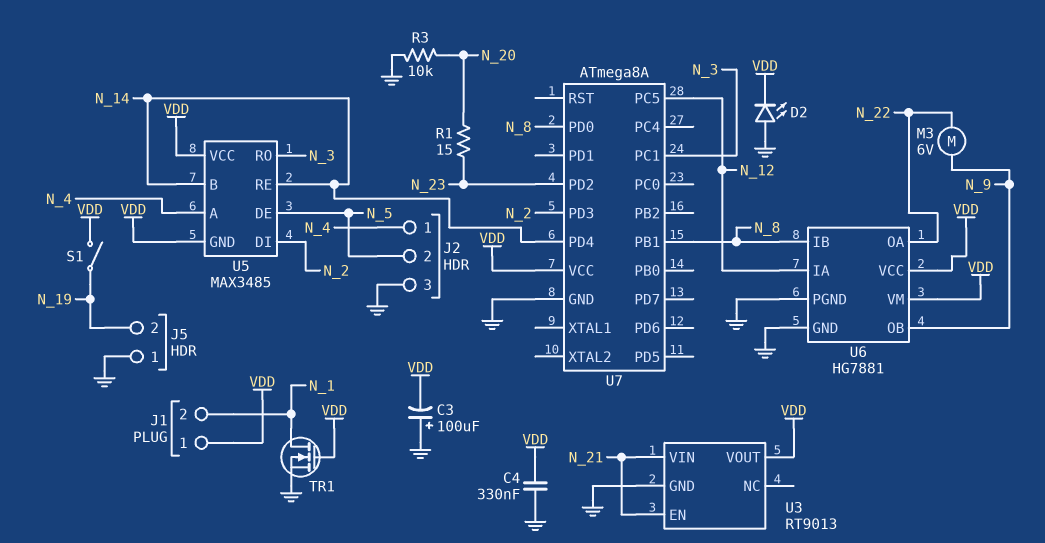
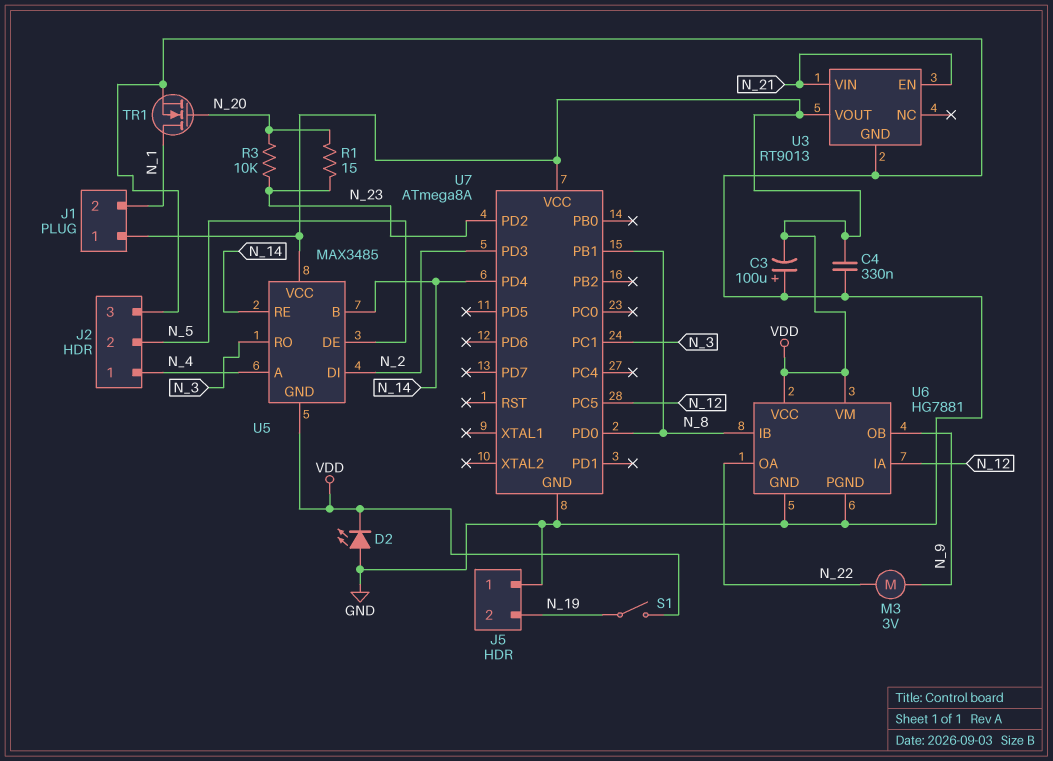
M3: motor 6V (N_9, N_22) -> motor 3V (N_9, N_22)
R3: 10k (GND, N_20) -> 10k (N_20, N_23)
TR1: NMOS (G VDD, D N_1, S GND) -> NMOS (G N_20, D N_1, S GND)

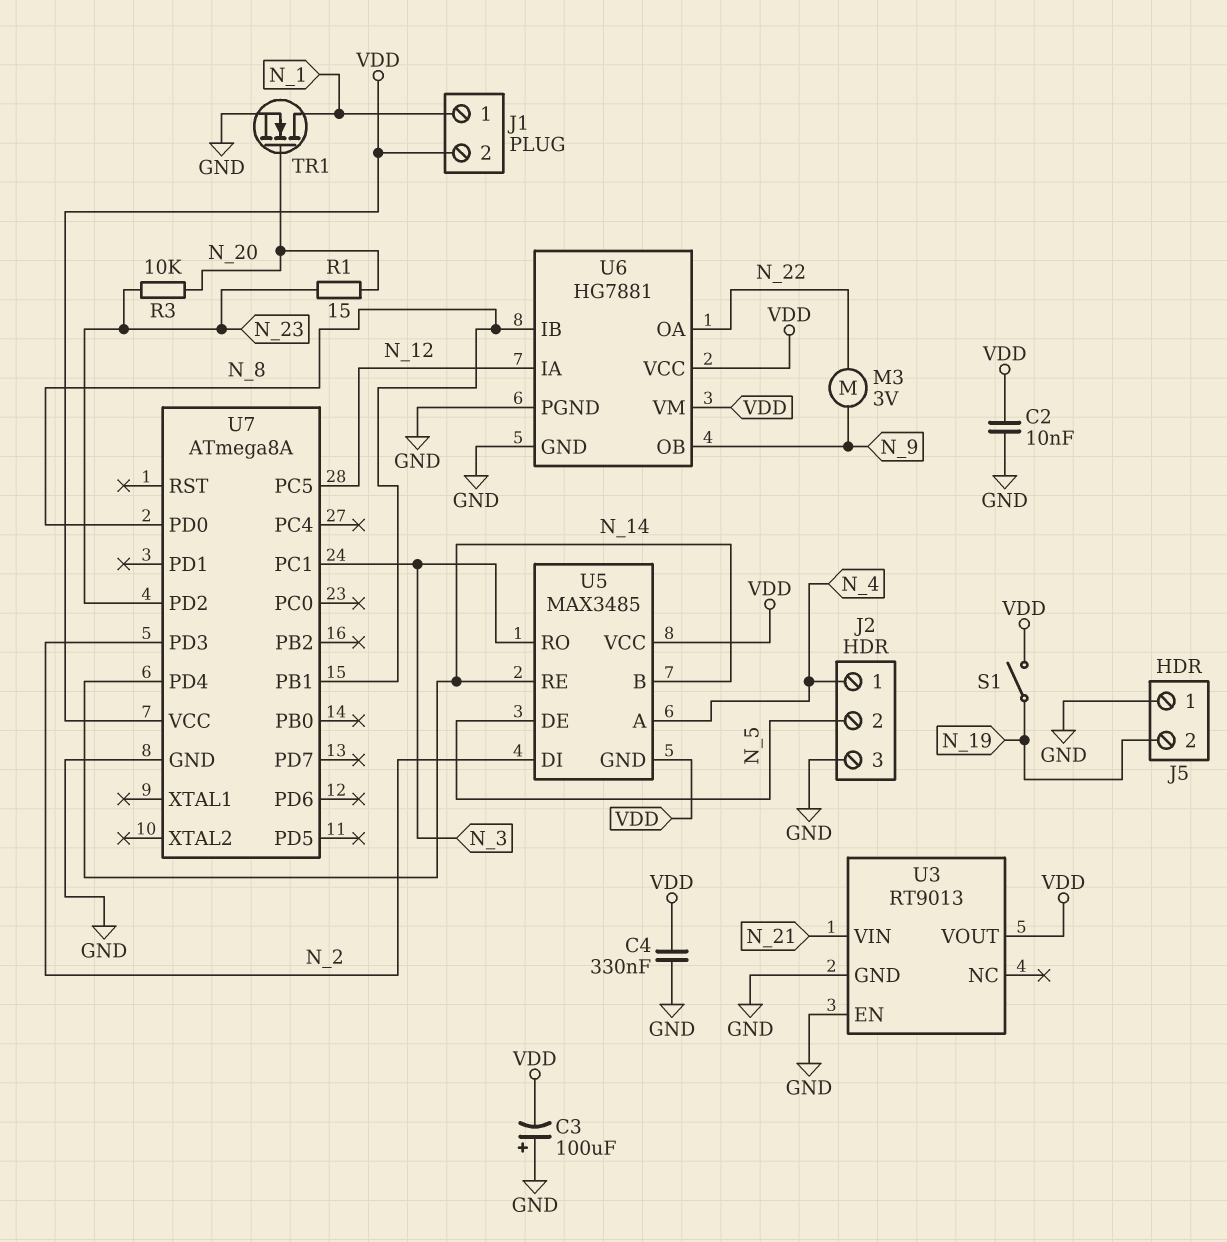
C2: none -> 10nF (GND, VDD)
D2: LED (A GND, K VDD) -> none
J1 pin 1: VDD -> N_1
J1 pin 2: N_1 -> VDD
U3 pin EN: N_21 -> GND

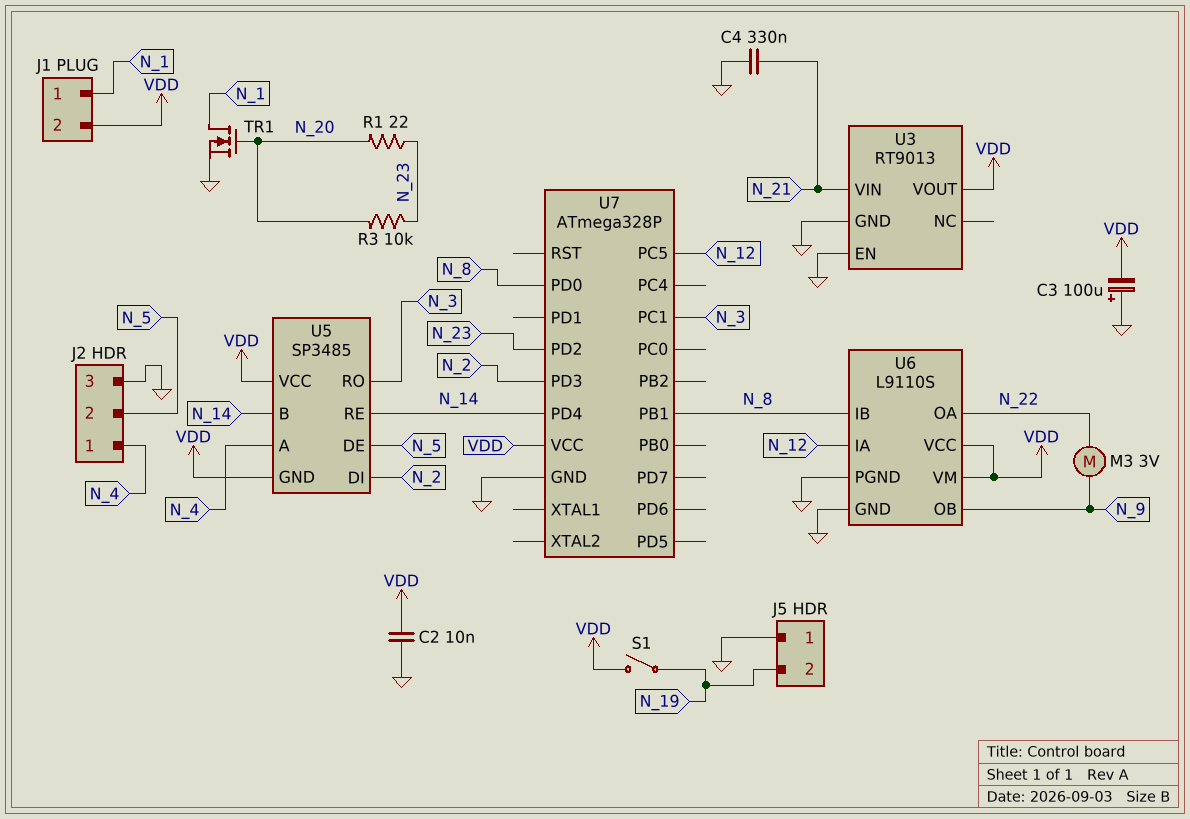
C4: 330nF (GND, VDD) -> 330nF (GND, N_21)
R1: 15 (N_20, N_23) -> 22 (N_20, N_23)
U5: MAX3485 -> SP3485
U6: HG7881 -> L9110S
U7: ATmega8A -> ATmega328P

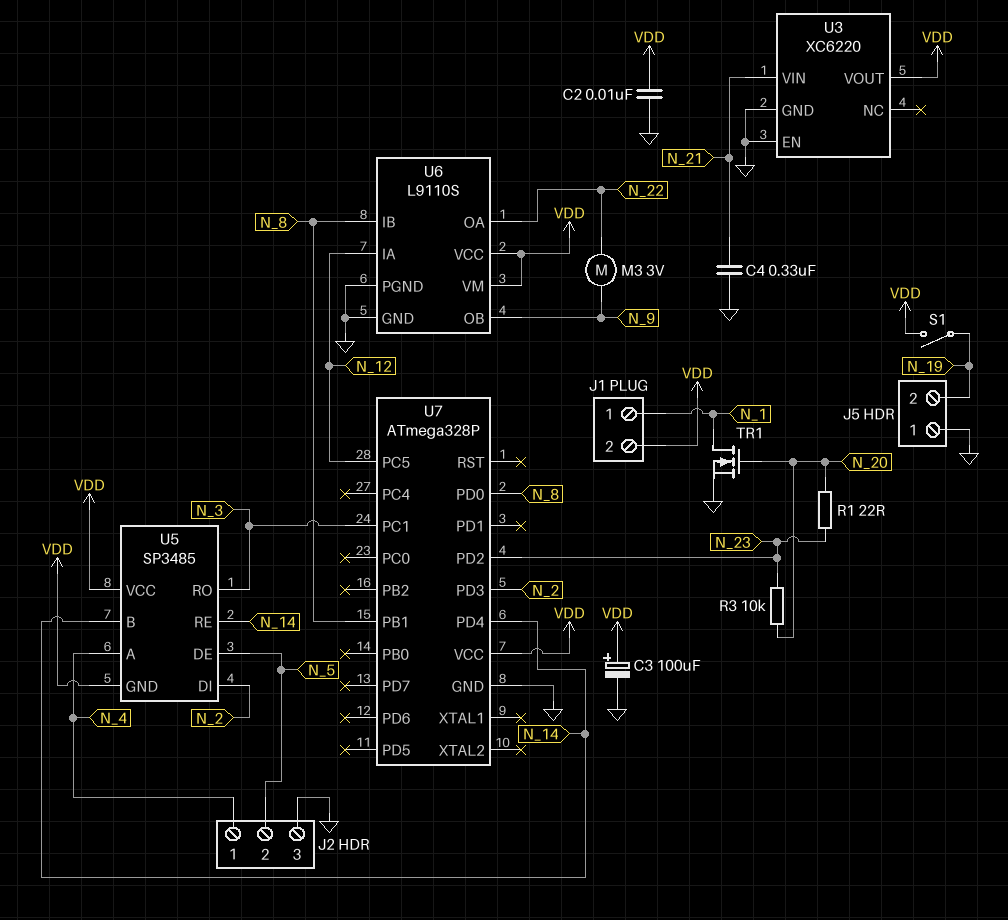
C3: 100uF (plus GND, minus VDD) -> 100uF (plus VDD, minus GND)
U3: RT9013 -> XC6220

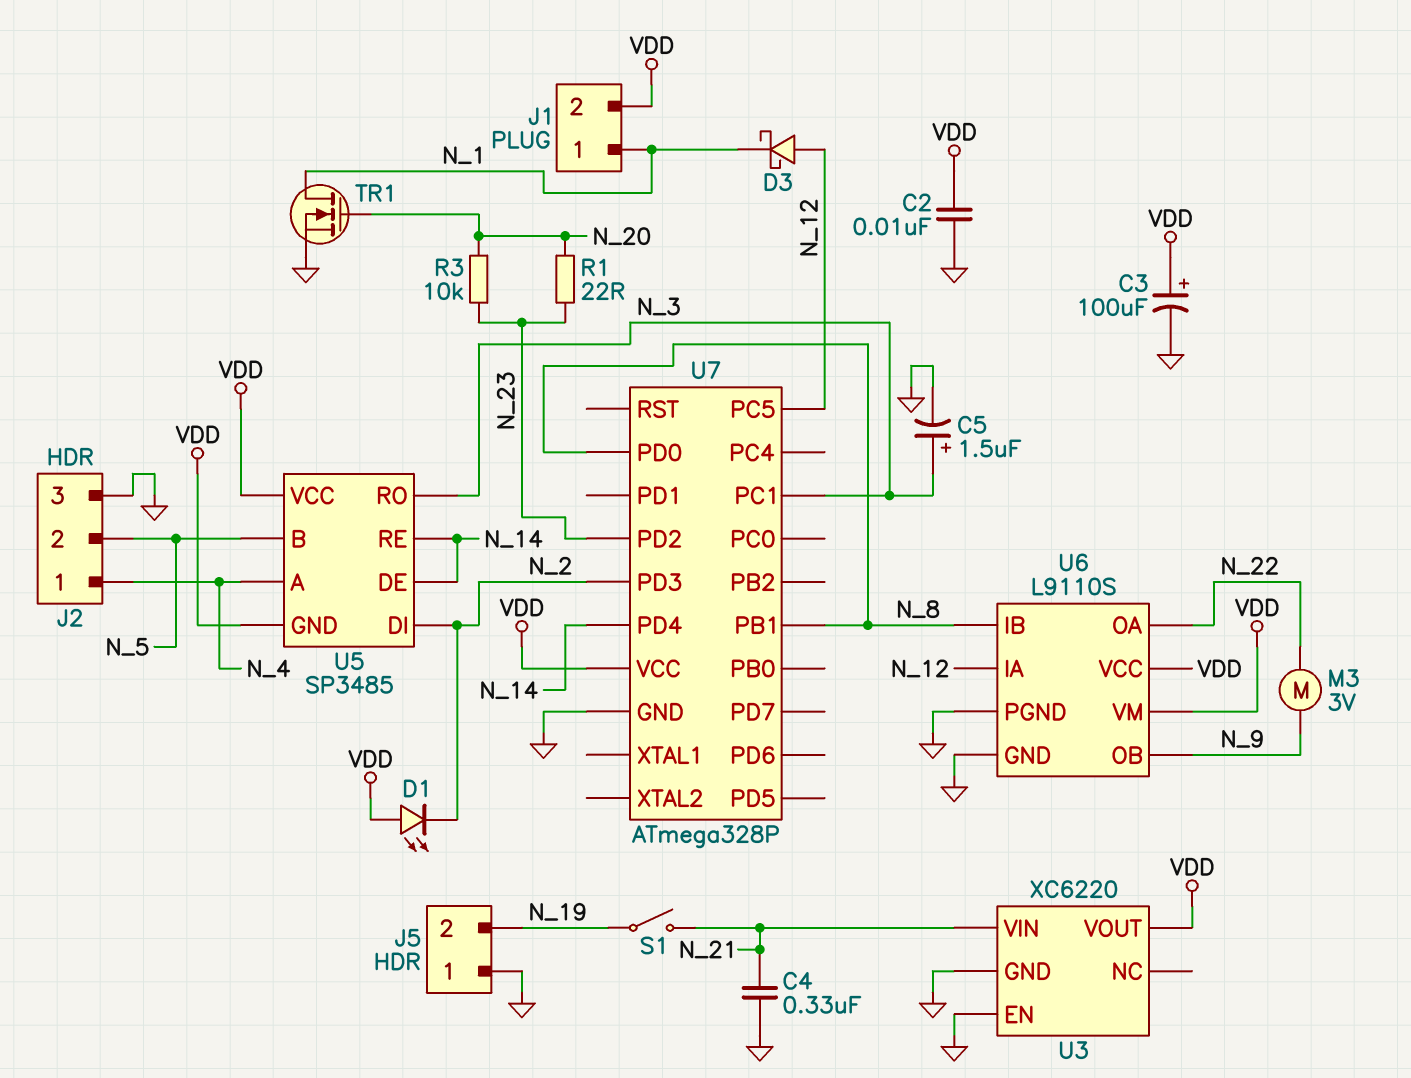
C5: none -> 1.5uF (plus N_3, minus GND)
D1: none -> LED (A VDD, K N_2)
D3: none -> schottky (A N_12, K N_1)
S1: switch (N_19, VDD) -> switch (N_19, N_21)
U5 pin B: N_14 -> N_5
U5 pin DE: N_5 -> N_14

